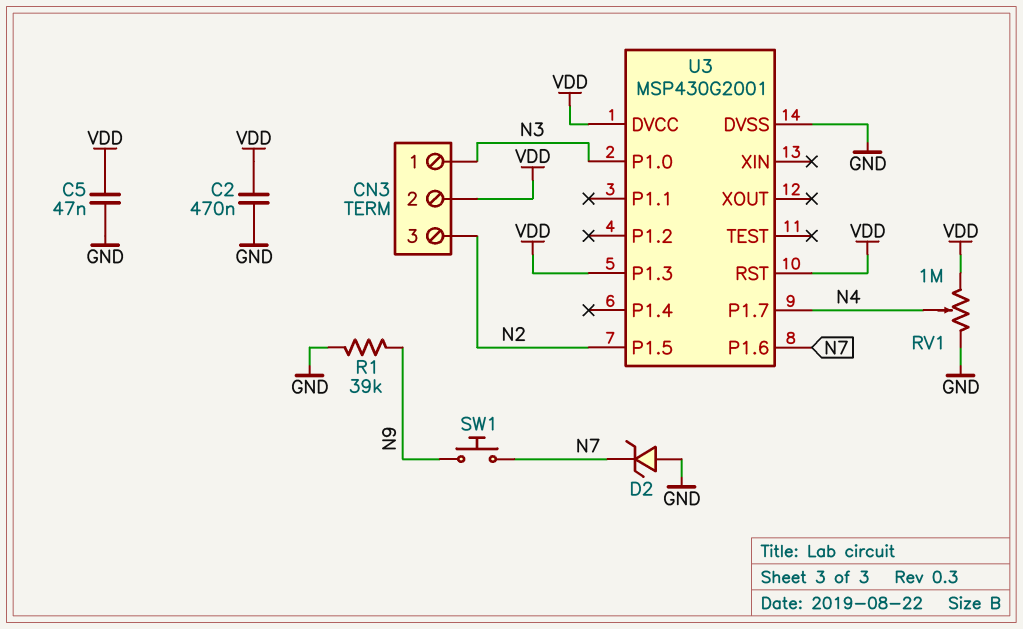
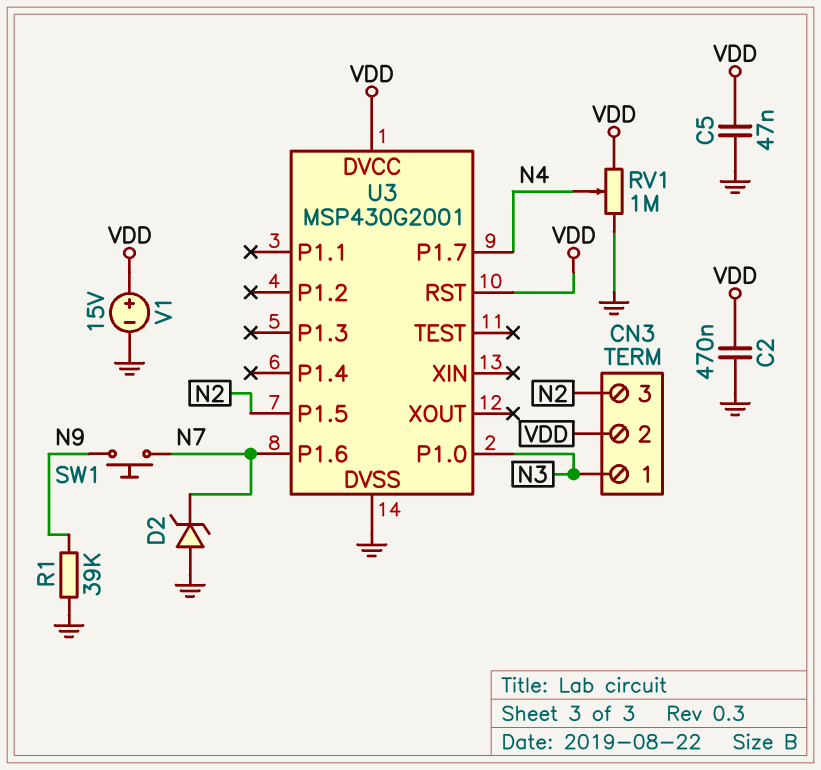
U3 pin P1.3: VDD -> none
V1: none -> 15V (plus VDD, minus GND)

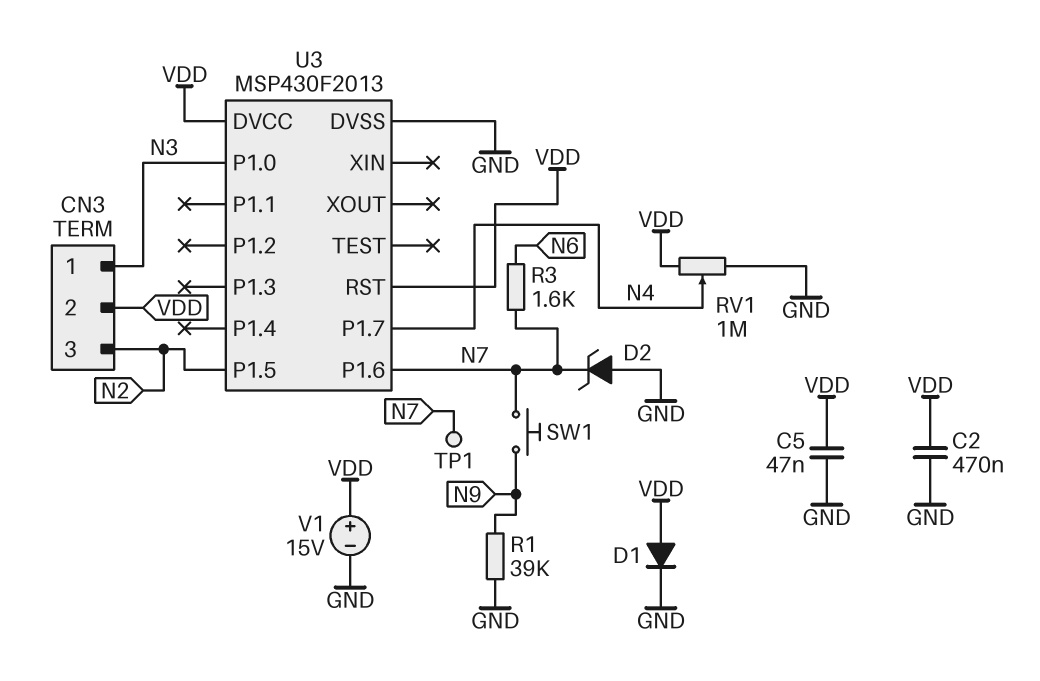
D1: none -> diode (A VDD, K GND)
R3: none -> 1.6k (N6, N7)
TP1: none -> test point (N7)
U3: MSP430G2001 -> MSP430F2013

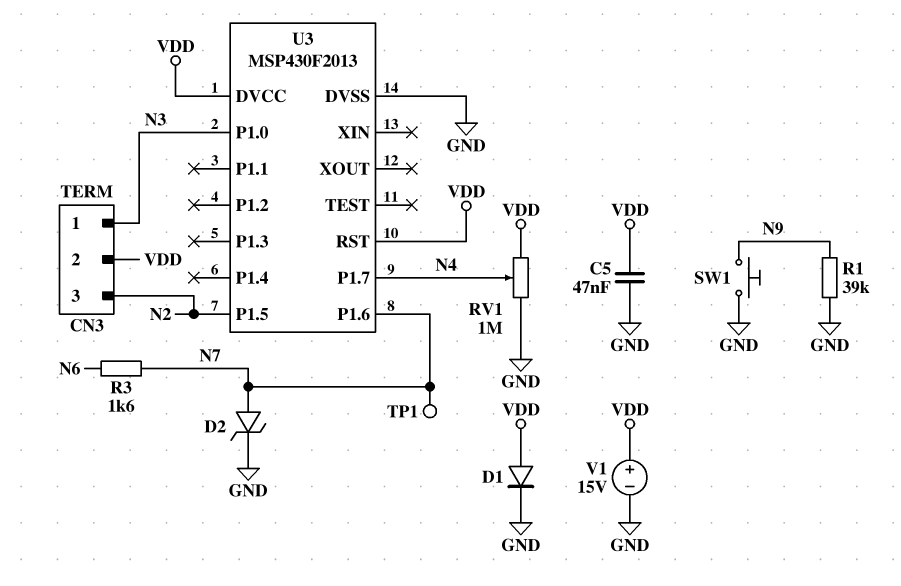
C2: 470nF (GND, VDD) -> none
D2: zener (A GND, K N7) -> zener (A N7, K GND)
SW1: button (N7, N9) -> button (GND, N9)

